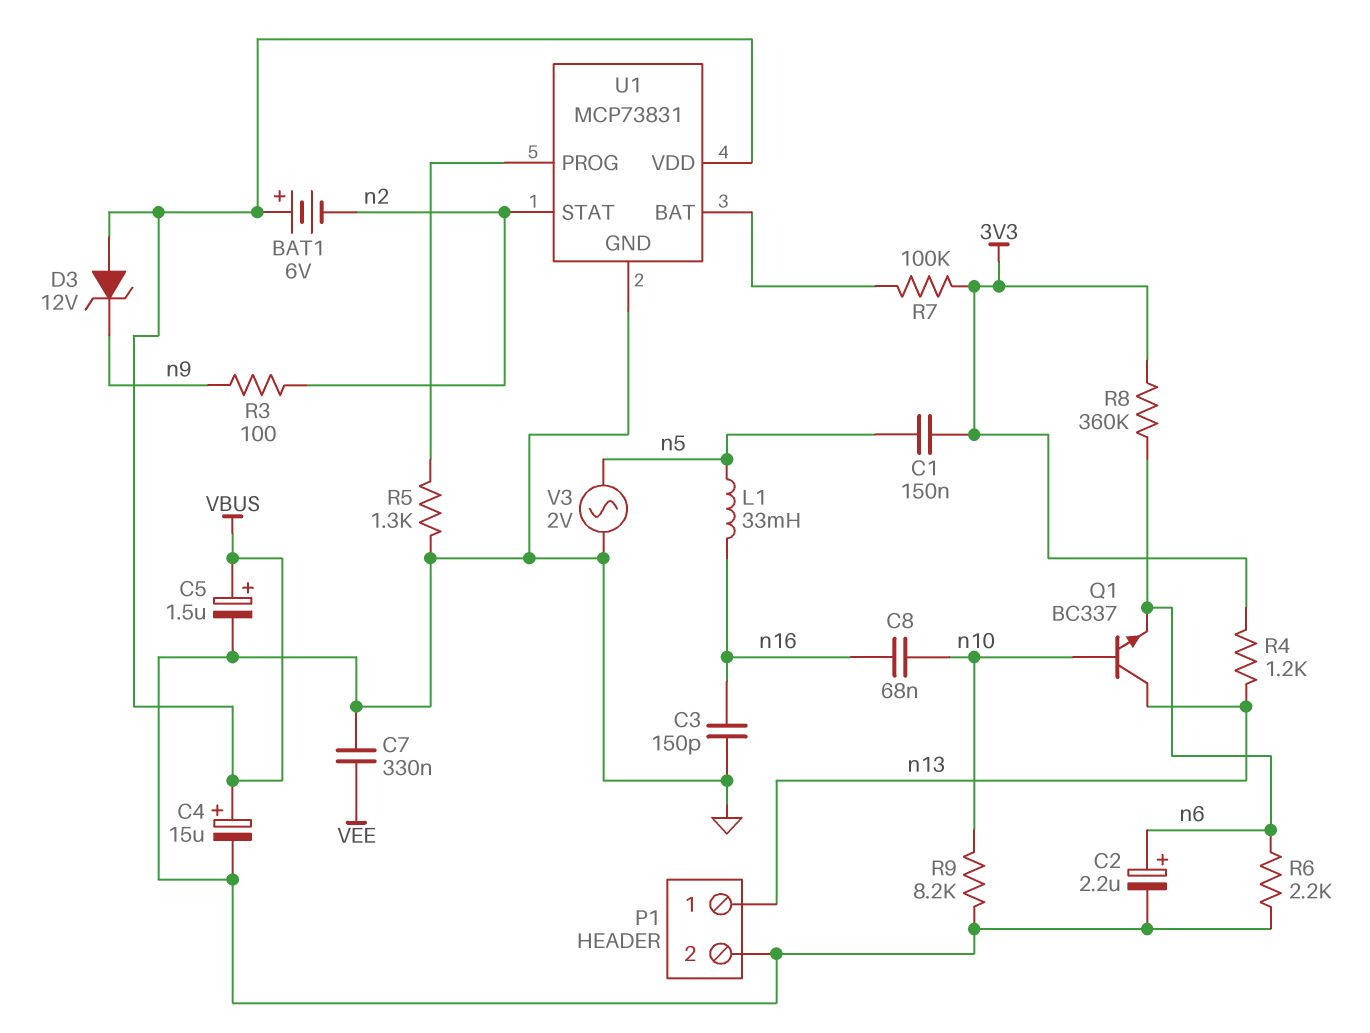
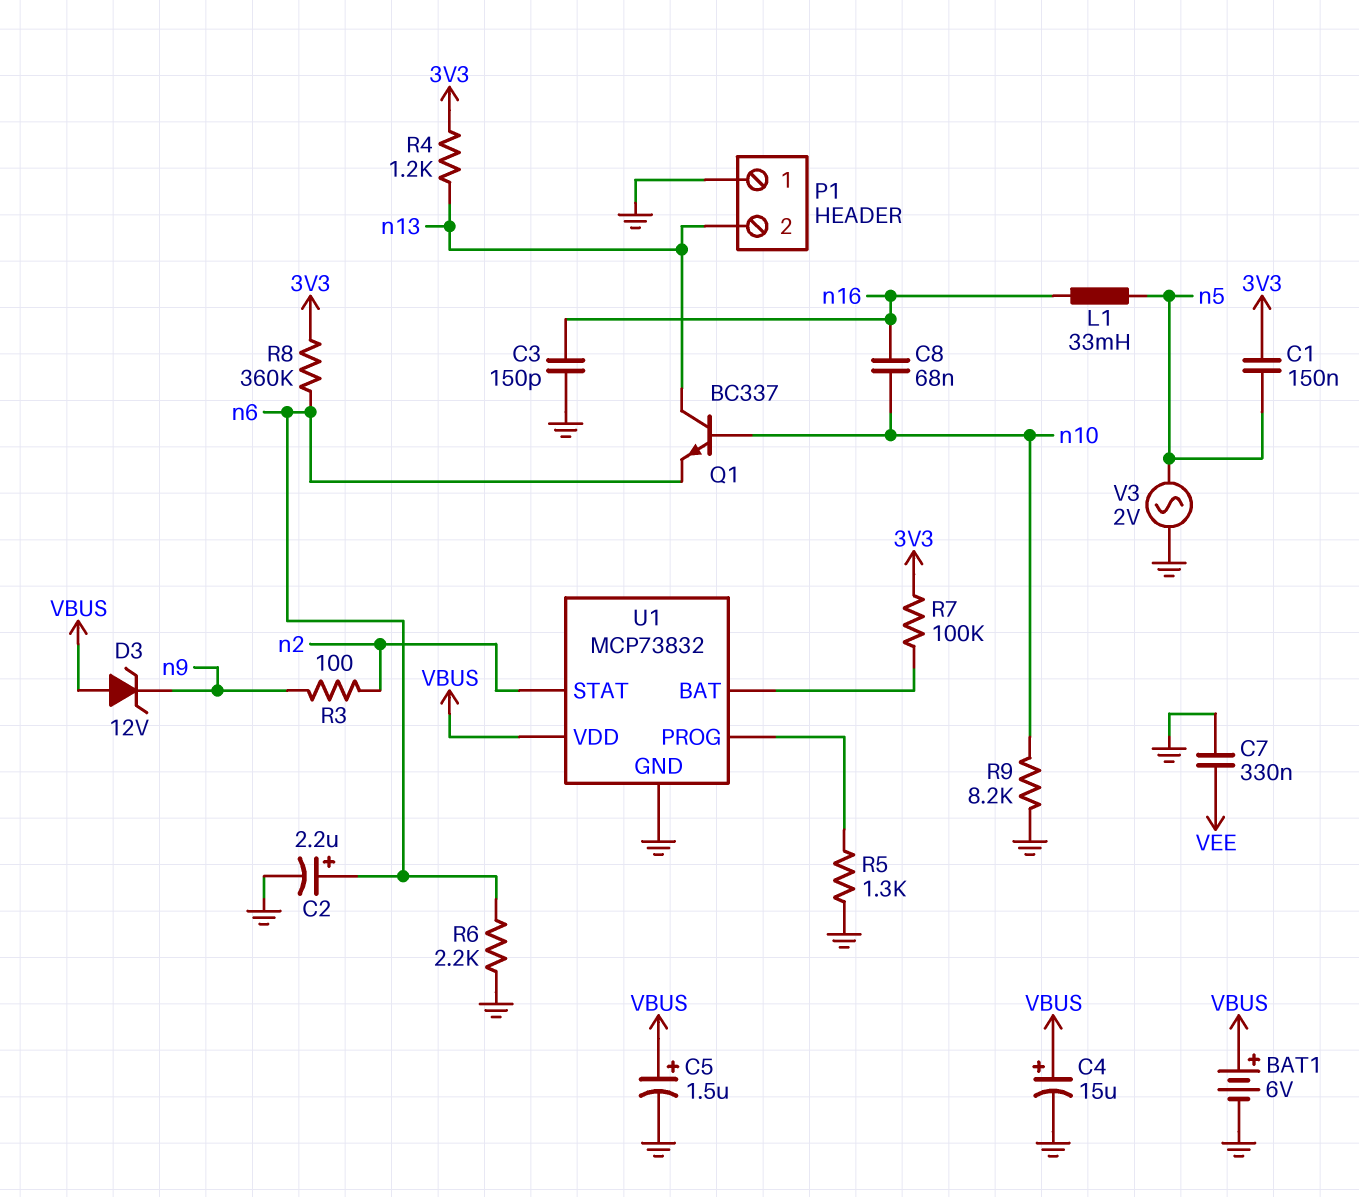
BAT1: 6V (plus VBUS, minus n2) -> 6V (plus VBUS, minus GND)
P1 pin 1: n13 -> GND
P1 pin 2: GND -> n13
U1: MCP73831 -> MCP73832

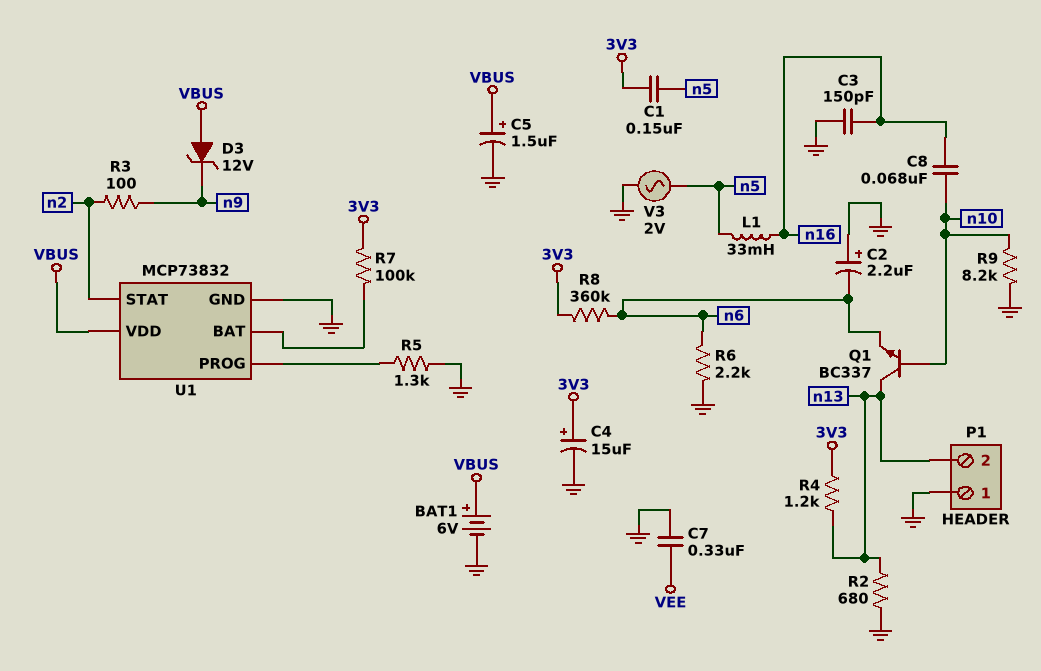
C2: 2.2uF (plus n6, minus GND) -> 2.2uF (plus GND, minus n6)
C4: 15uF (plus VBUS, minus GND) -> 15uF (plus 3V3, minus GND)
R2: none -> 680 (GND, n13)

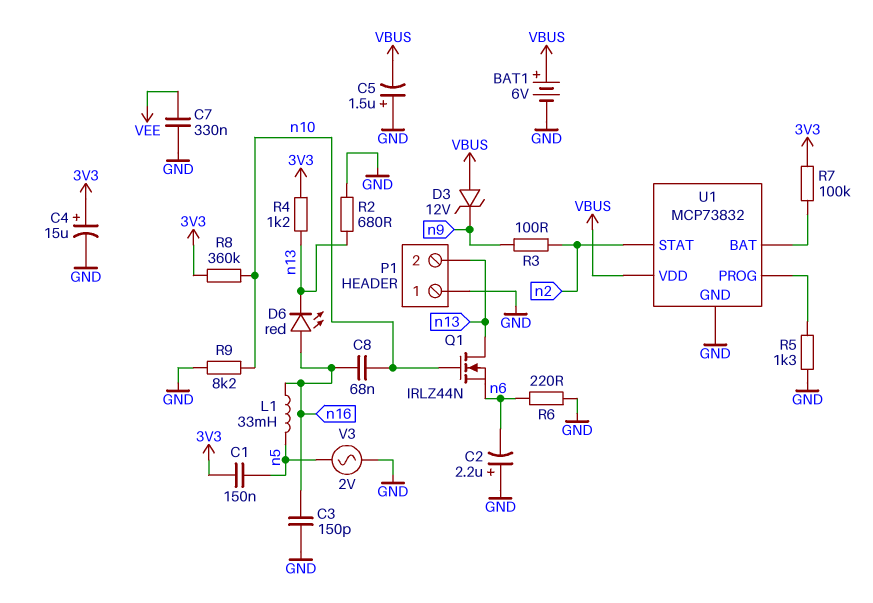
C5: 1.5uF (plus VBUS, minus GND) -> 1.5uF (plus GND, minus VBUS)
D6: none -> LED red (A n16, K n13)
Q1: NPN BC337 (B n10, C n13, E n6) -> NMOS IRLZ44N (G n10, D n13, S n6)
R6: 2.2k (GND, n6) -> 220 (GND, n6)
R8: 360k (3V3, n6) -> 360k (3V3, n10)

